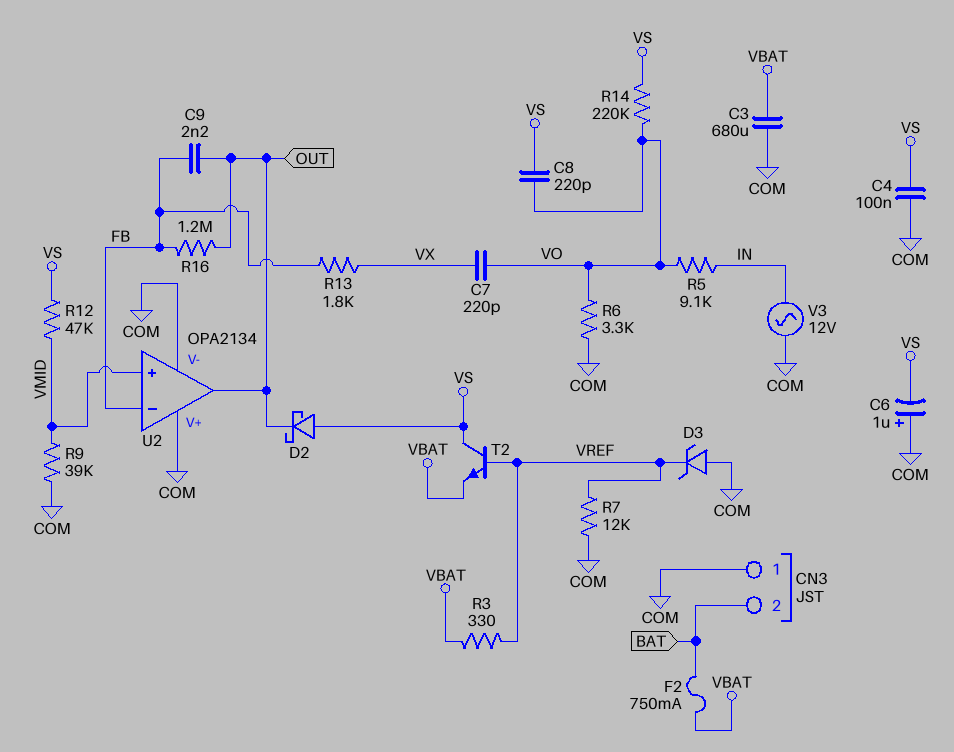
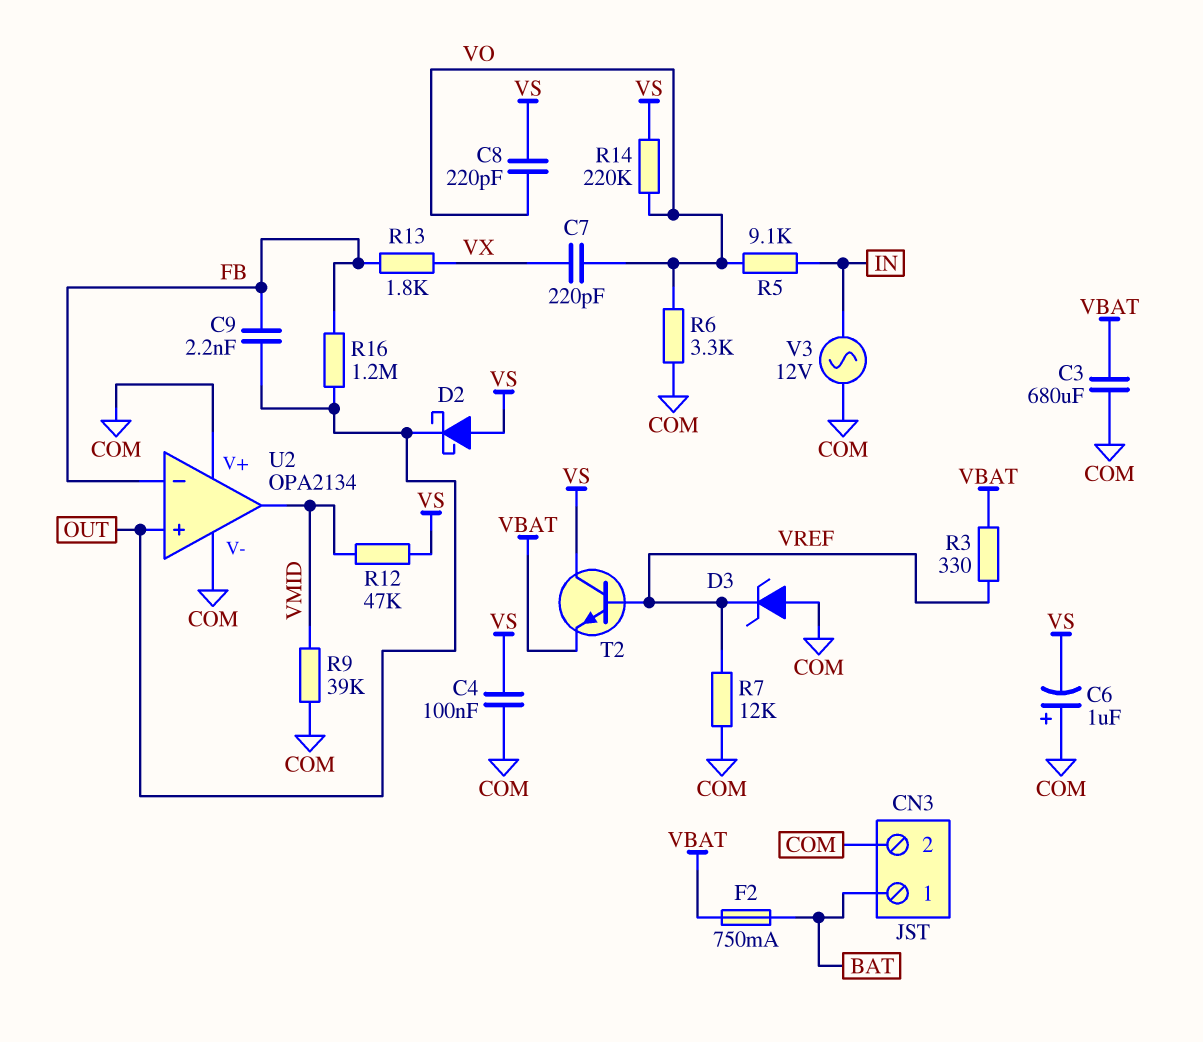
CN3 pin 1: COM -> BAT
CN3 pin 2: BAT -> COM
U2 pin in+: VMID -> OUT
U2 pin out: OUT -> VMID

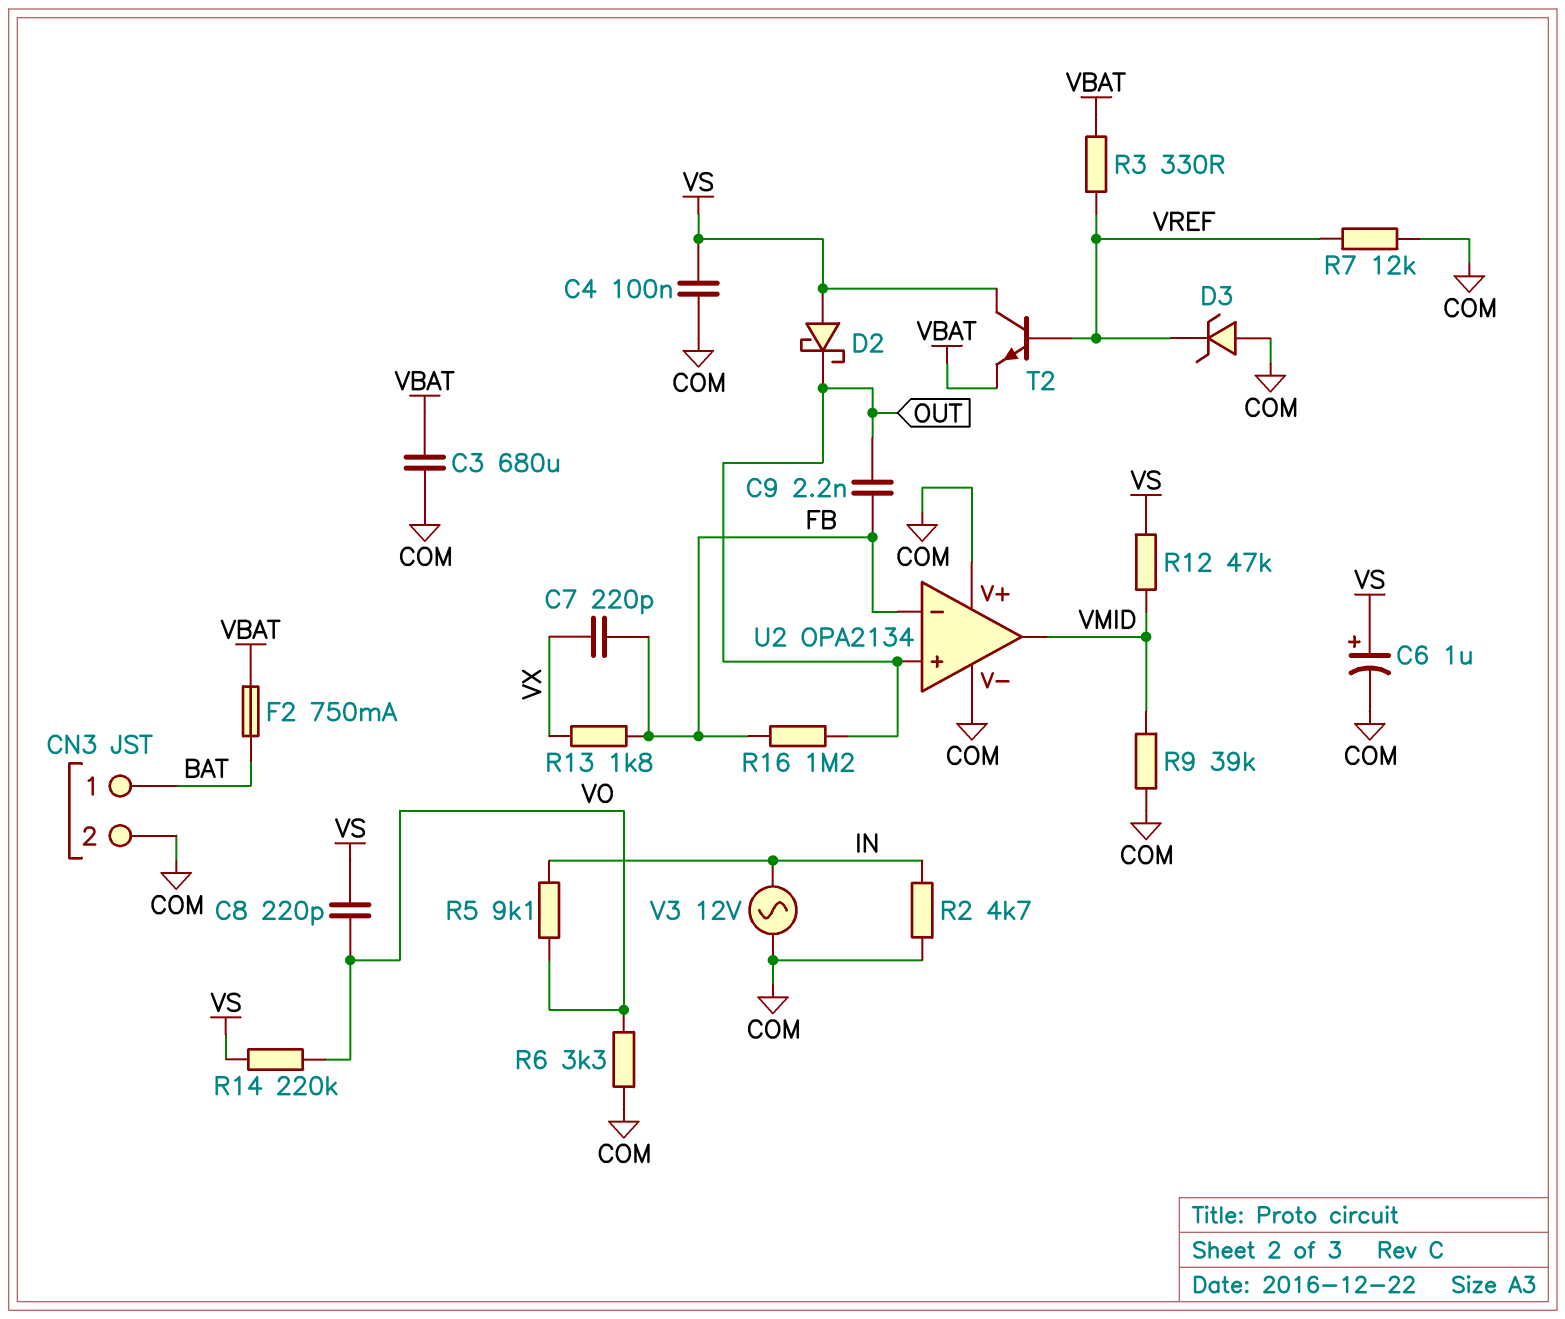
C6: 1uF (plus COM, minus VS) -> 1uF (plus VS, minus COM)
C7: 220pF (VO, VX) -> 220pF (FB, VX)
R2: none -> 4.7k (COM, IN)

